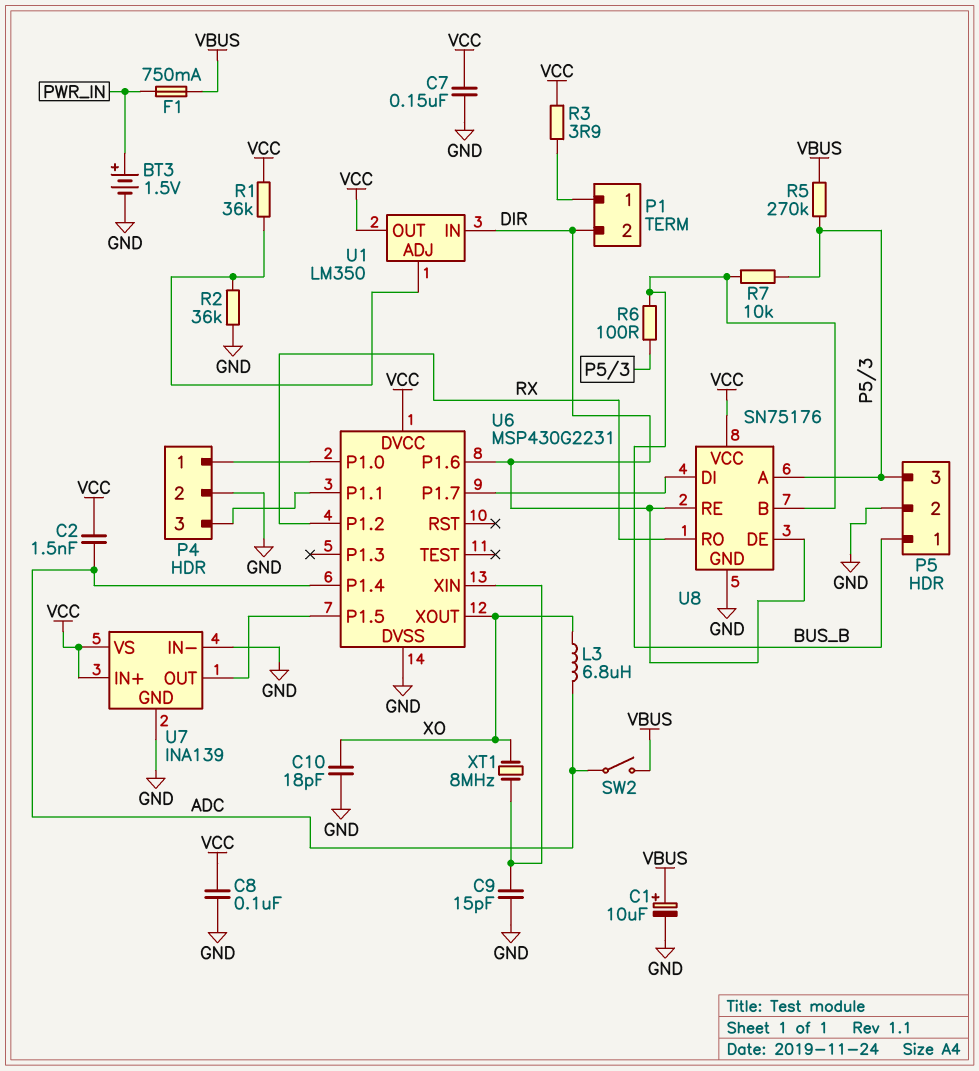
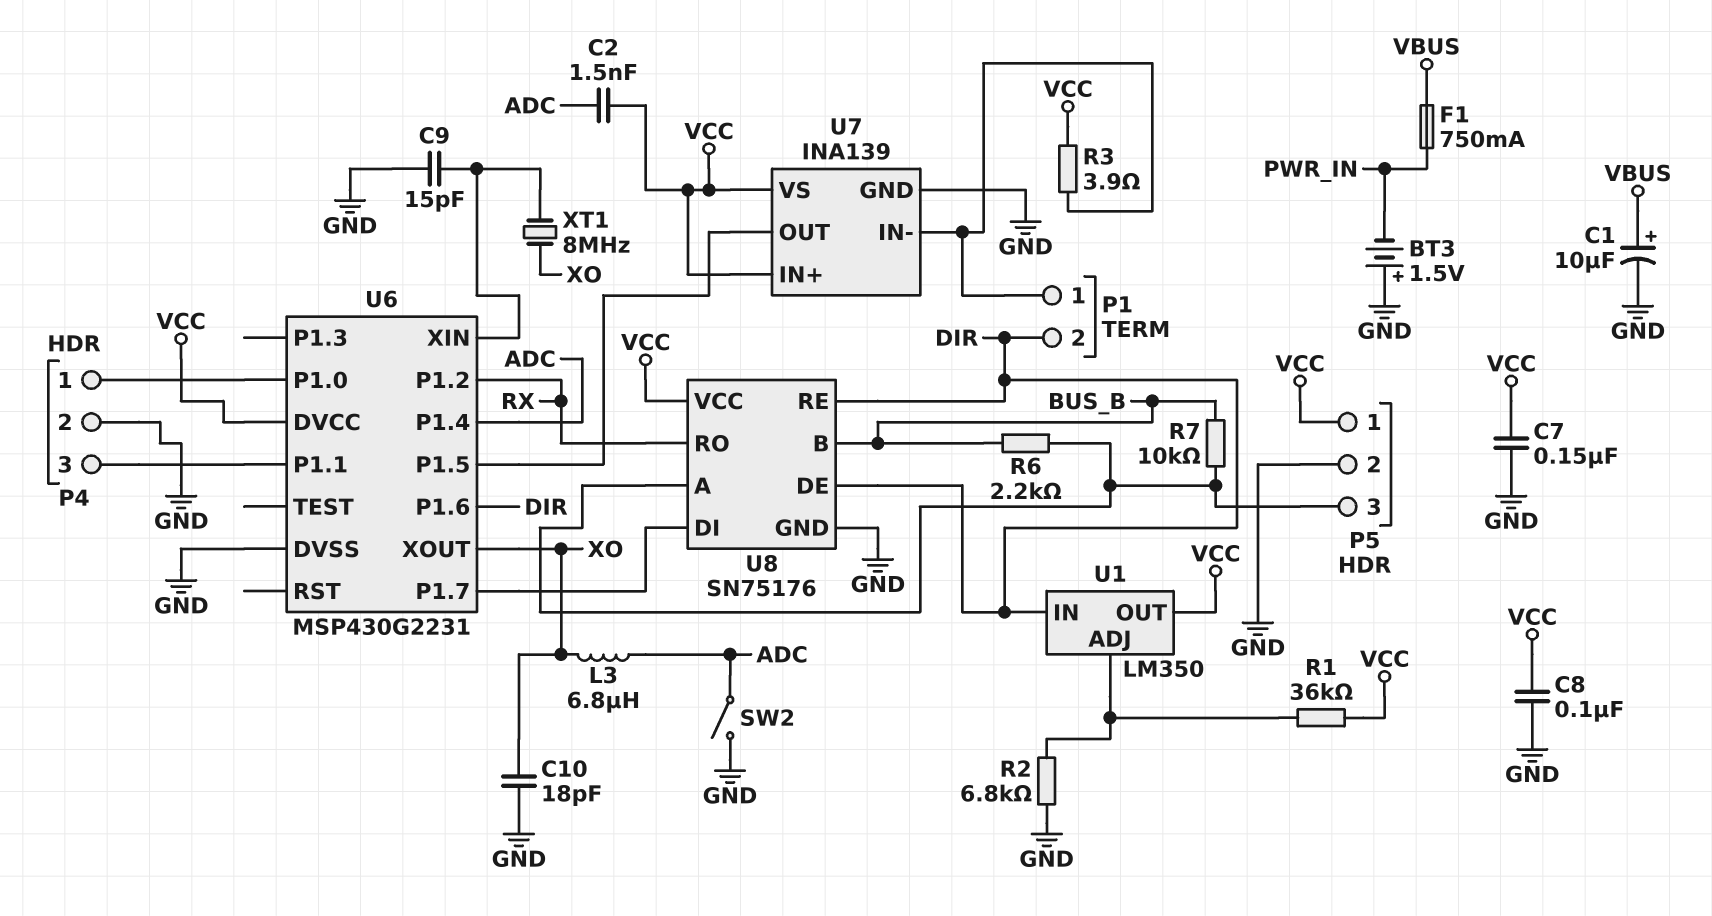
BT3: 1.5V (plus PWR_IN, minus GND) -> 1.5V (plus GND, minus PWR_IN)
P5 pin 1: BUS_B -> VCC
R2: 36k (GND, U1/ADJ) -> 6.8k (GND, U1/ADJ)
R5: 270k (P5/3, VBUS) -> none
R6: 100 (BUS_B, P5/3) -> 2.2k (BUS_B, P5/3)
SW2: switch (ADC, VBUS) -> switch (ADC, GND)
U7 pin IN-: GND -> P1/1

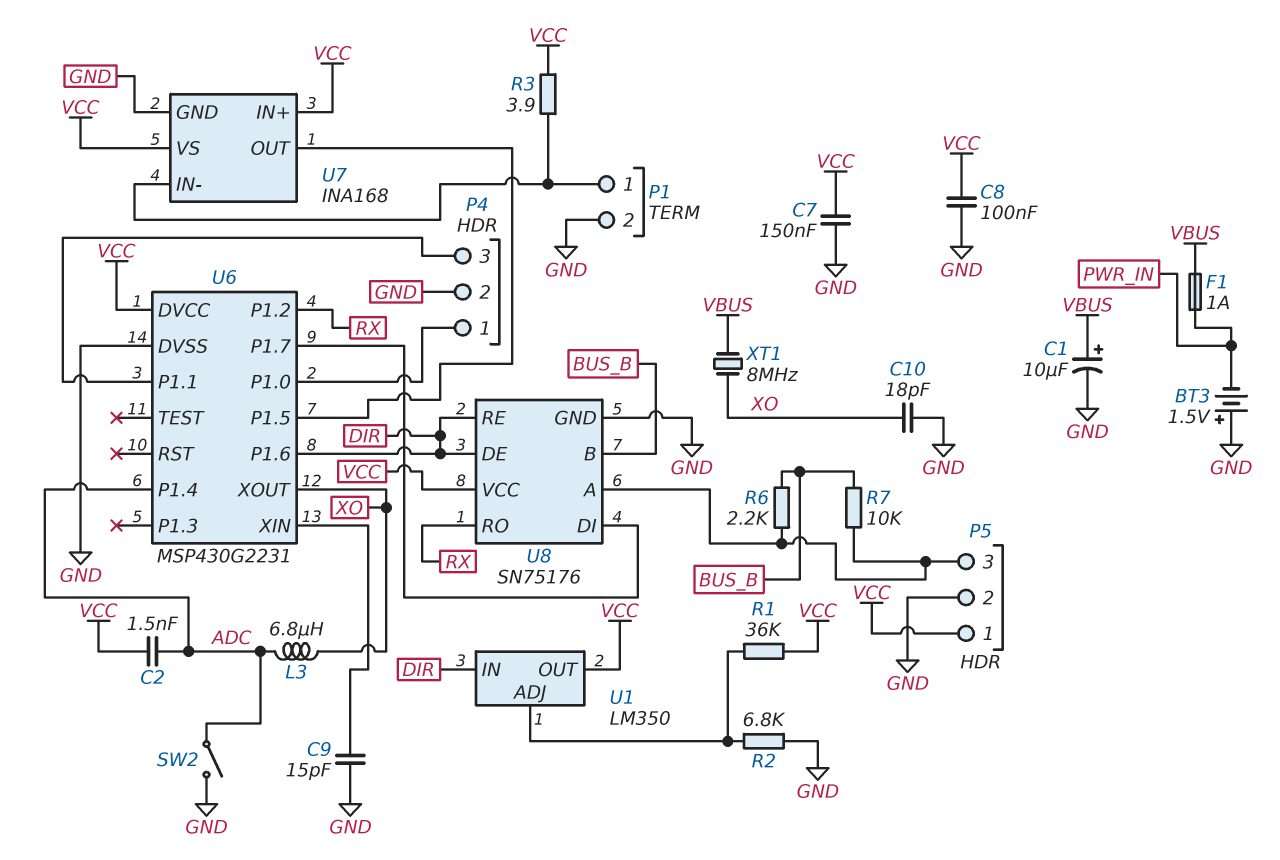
F1: 750mA (PWR_IN, VBUS) -> 1A (PWR_IN, VBUS)
P1 pin 2: DIR -> GND
U7: INA139 -> INA168
XT1: 8MHz (U6/XIN, XO) -> 8MHz (VBUS, XO)

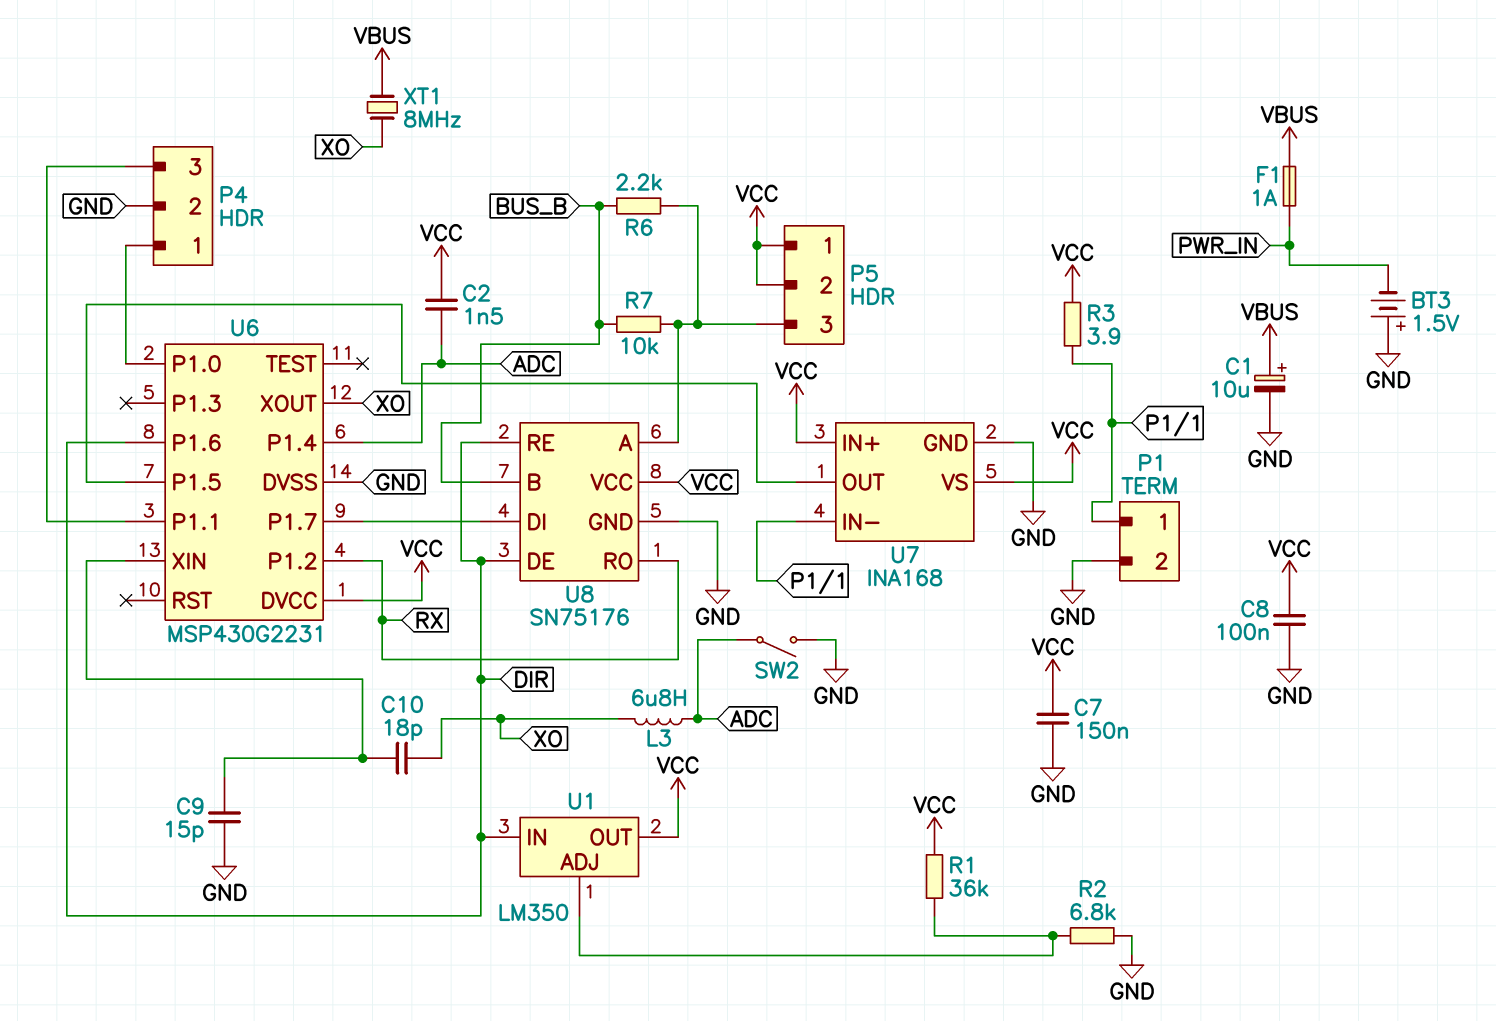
C10: 18pF (GND, XO) -> 18pF (U6/XIN, XO)
P5 pin 2: GND -> VCC

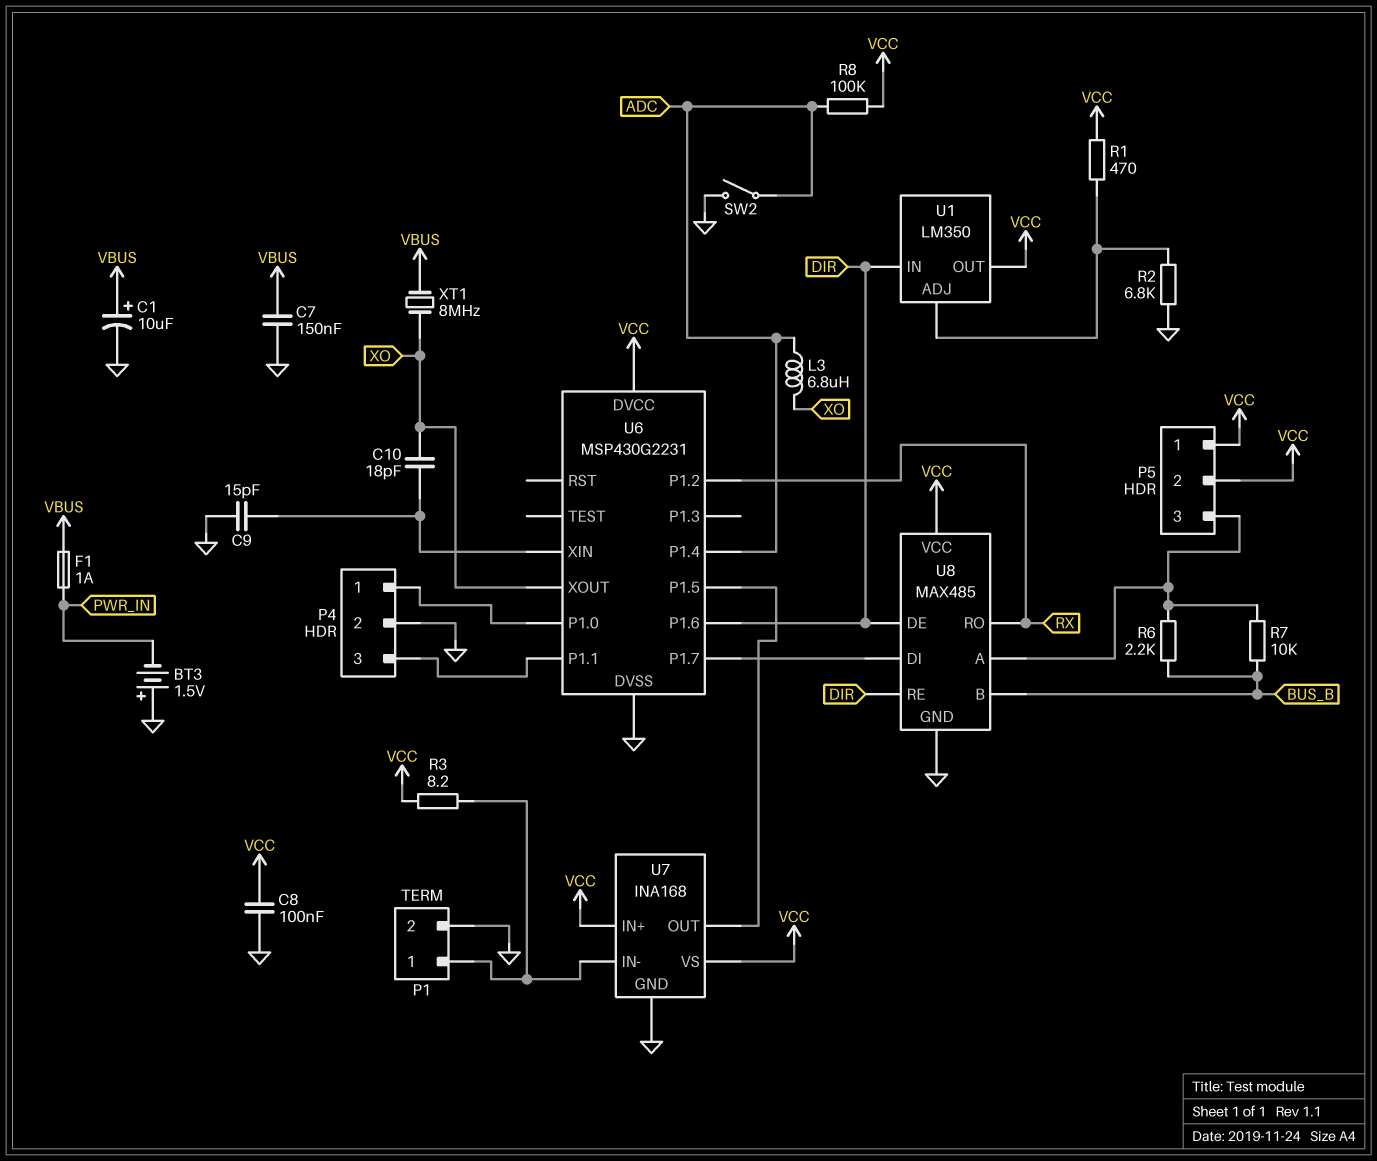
C2: 1.5nF (ADC, VCC) -> none
C7: 150nF (GND, VCC) -> 150nF (GND, VBUS)
R1: 36k (U1/ADJ, VCC) -> 470 (U1/ADJ, VCC)
R3: 3.9 (P1/1, VCC) -> 8.2 (P1/1, VCC)
R8: none -> 100k (ADC, VCC)
U8: SN75176 -> MAX485

